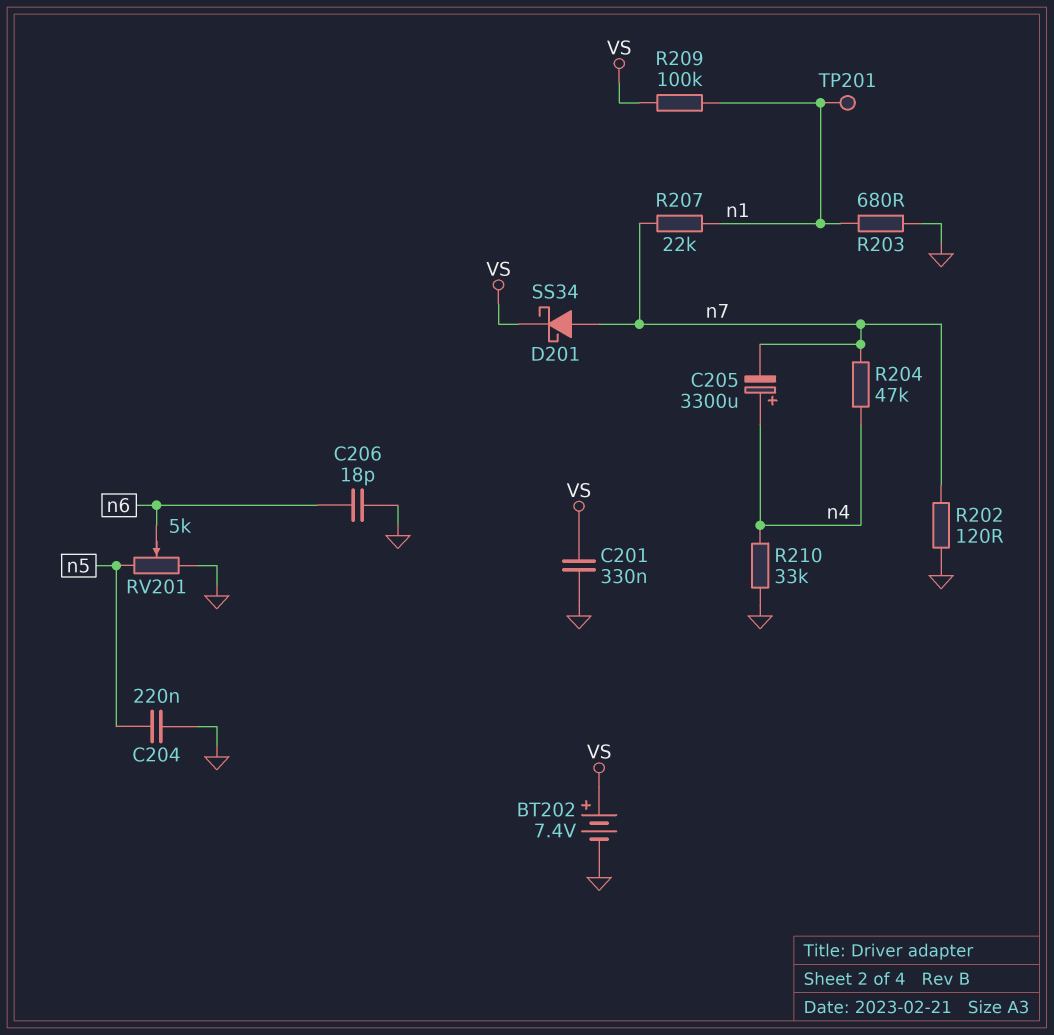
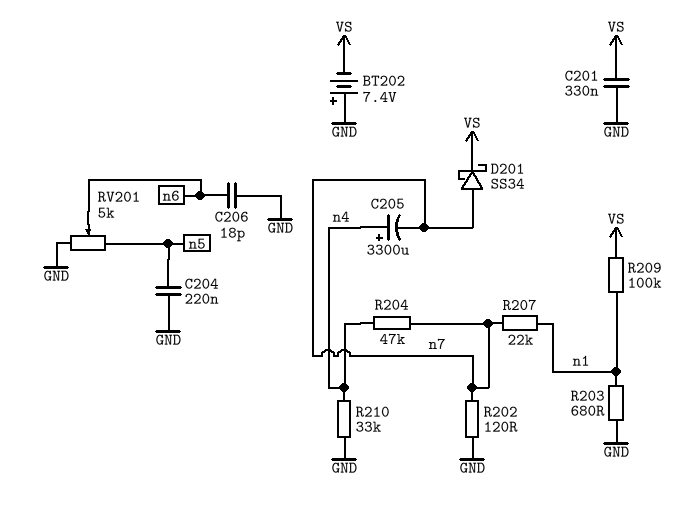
BT202: 7.4V (plus VS, minus GND) -> 7.4V (plus GND, minus VS)
TP201: test point (n1) -> none

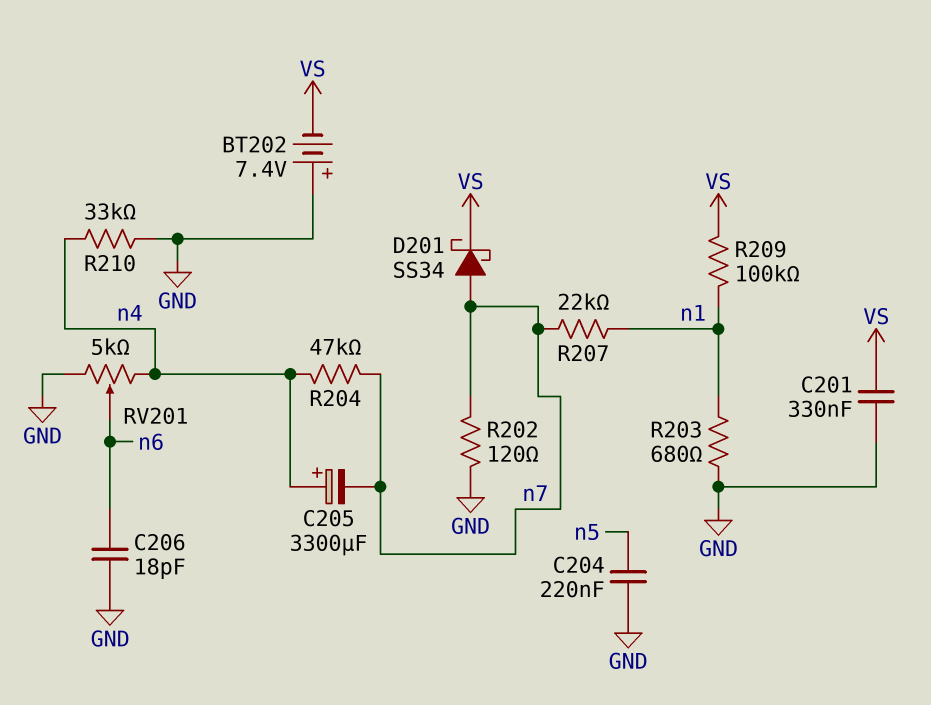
RV201: 5k (GND, n5, wiper n6) -> 5k (GND, n4, wiper n6)

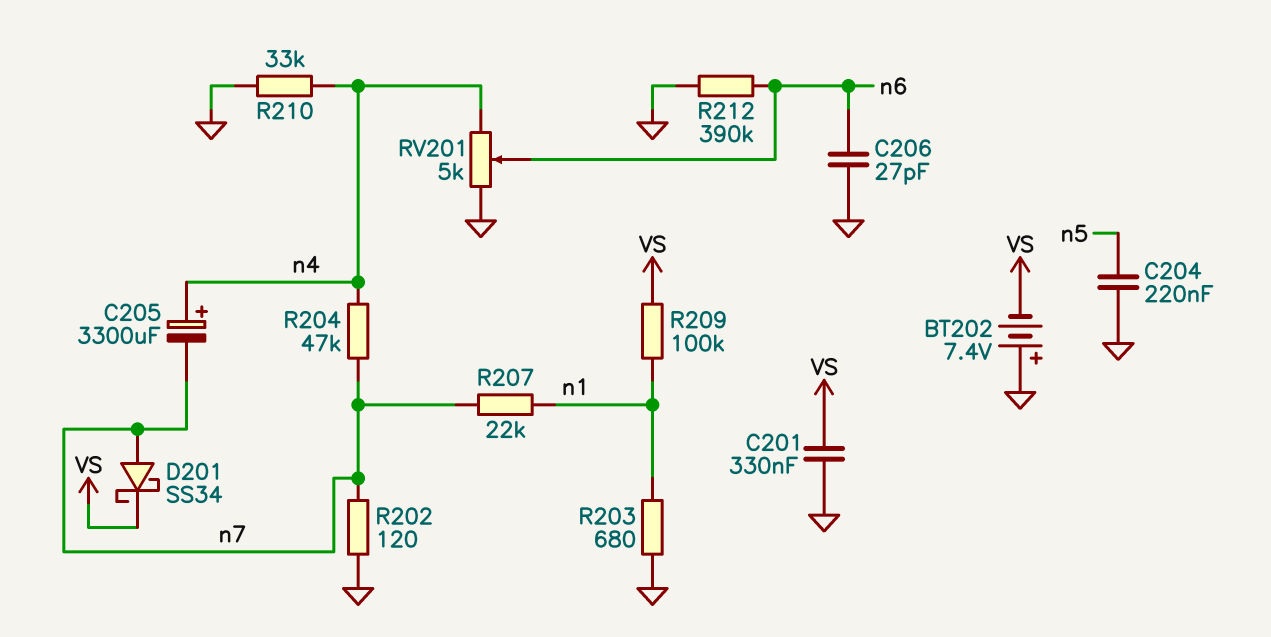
C206: 18pF (GND, n6) -> 27pF (GND, n6)
R212: none -> 390k (GND, n6)

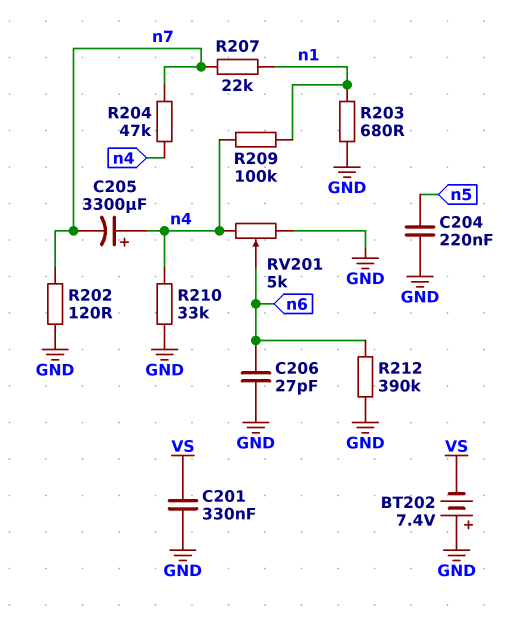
D201: schottky SS34 (A n7, K VS) -> none
R209: 100k (VS, n1) -> 100k (n1, n4)

